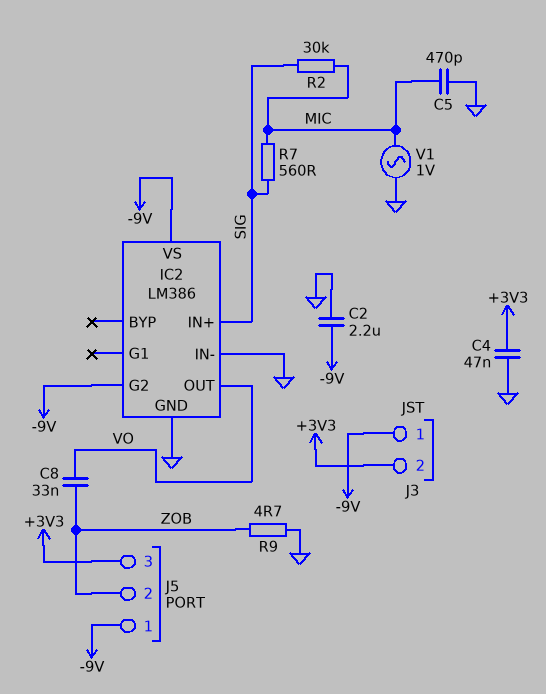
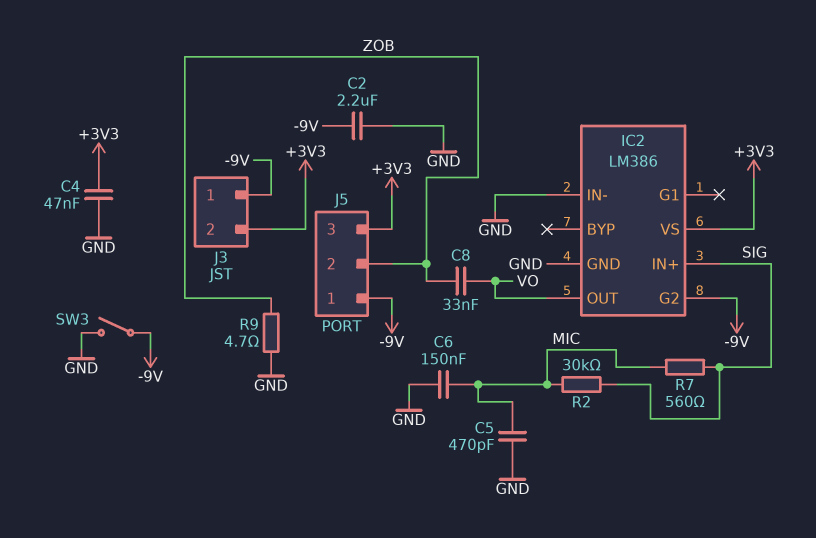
C6: none -> 150nF (GND, MIC)
IC2 pin VS: -9V -> +3V3
SW3: none -> switch (-9V, GND)
V1: AC 1V (GND, MIC) -> none

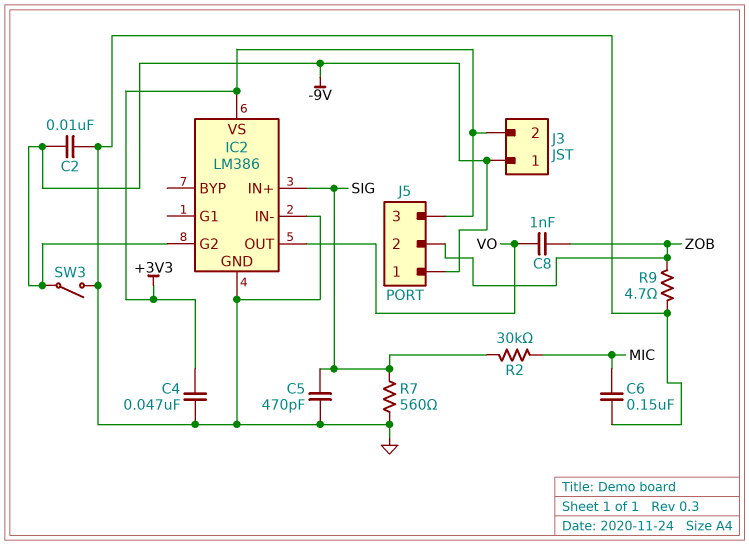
C2: 2.2uF (-9V, GND) -> 10nF (-9V, GND)
C5: 470pF (GND, MIC) -> 470pF (GND, SIG)
C8: 33nF (VO, ZOB) -> 1nF (VO, ZOB)
R7: 560 (MIC, SIG) -> 560 (GND, SIG)

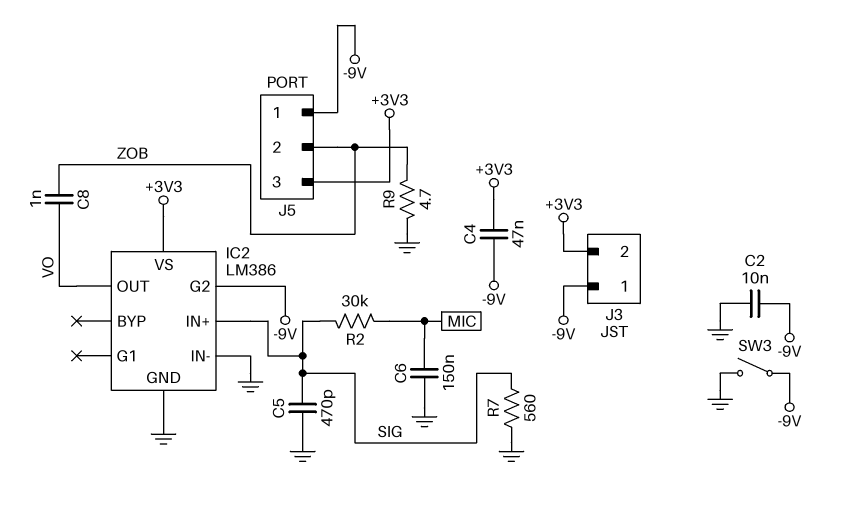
C4: 47nF (+3V3, GND) -> 47nF (+3V3, -9V)

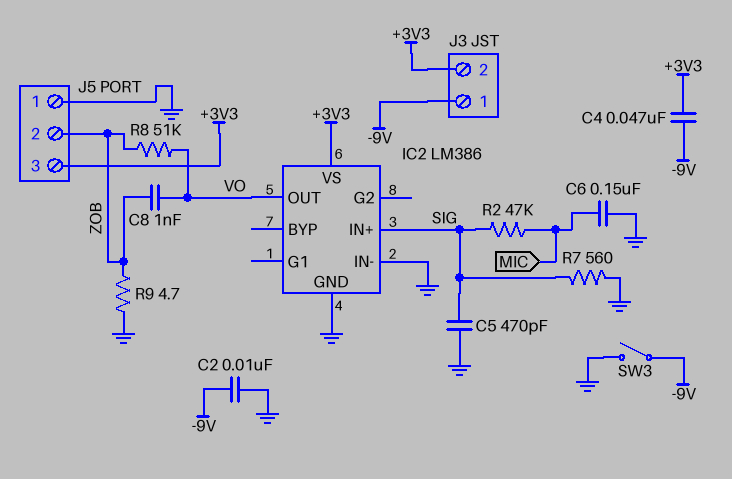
IC2 pin G2: -9V -> none
J5 pin 1: -9V -> GND
R2: 30k (MIC, SIG) -> 47k (MIC, SIG)
R8: none -> 51k (VO, ZOB)

